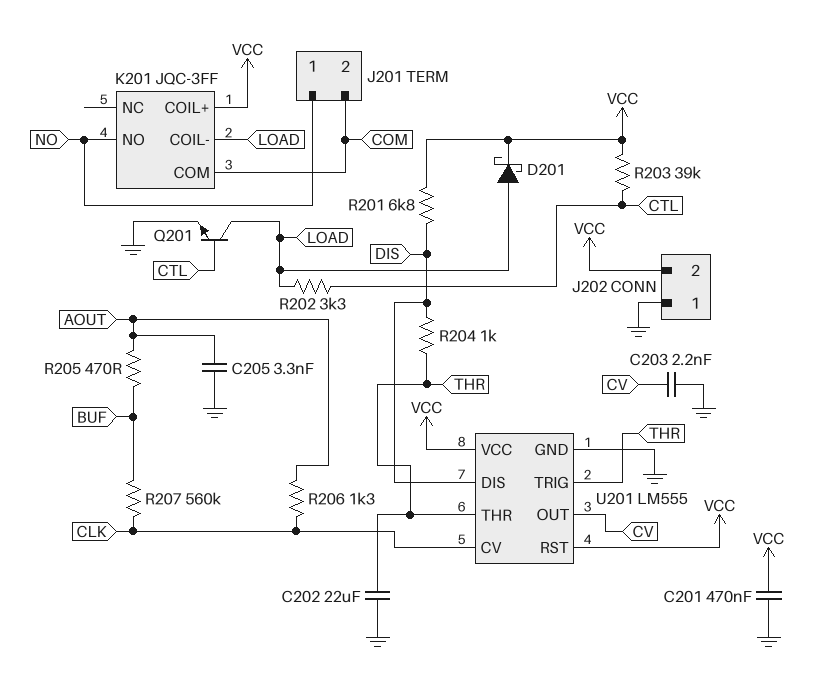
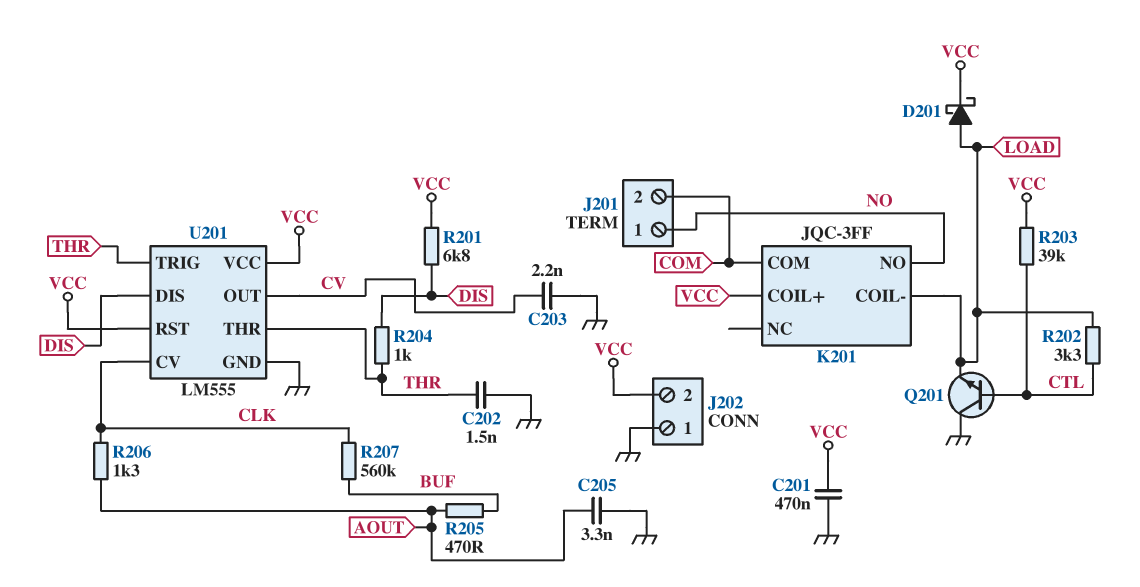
C202: 22uF (GND, THR) -> 1.5nF (GND, THR)
Q201: NPN (B CTL, C LOAD, E GND) -> NPN (B CTL, C GND, E LOAD)

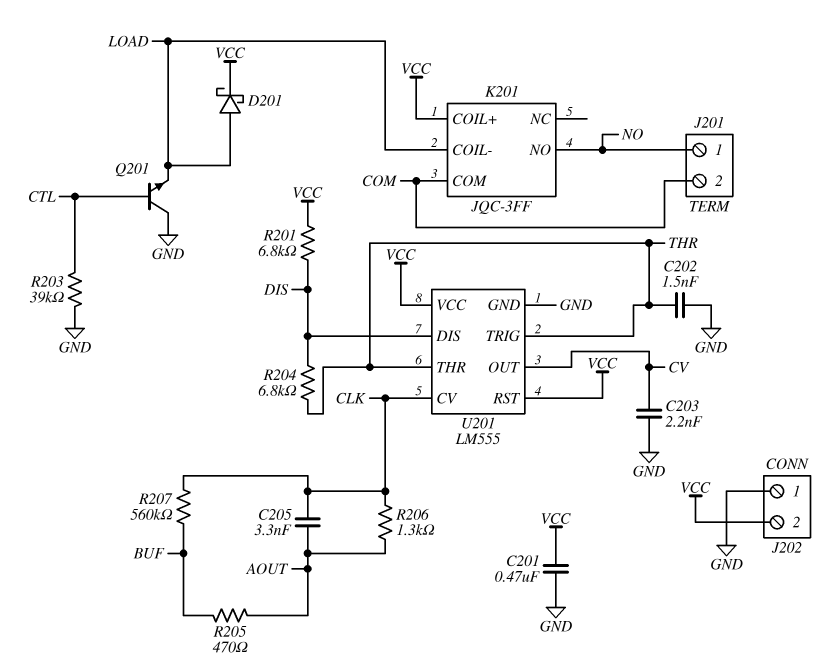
C205: 3.3nF (AOUT, GND) -> 3.3nF (AOUT, CLK)
R202: 3.3k (CTL, LOAD) -> none
R203: 39k (CTL, VCC) -> 39k (CTL, GND)
R204: 1k (DIS, THR) -> 6.8k (DIS, THR)

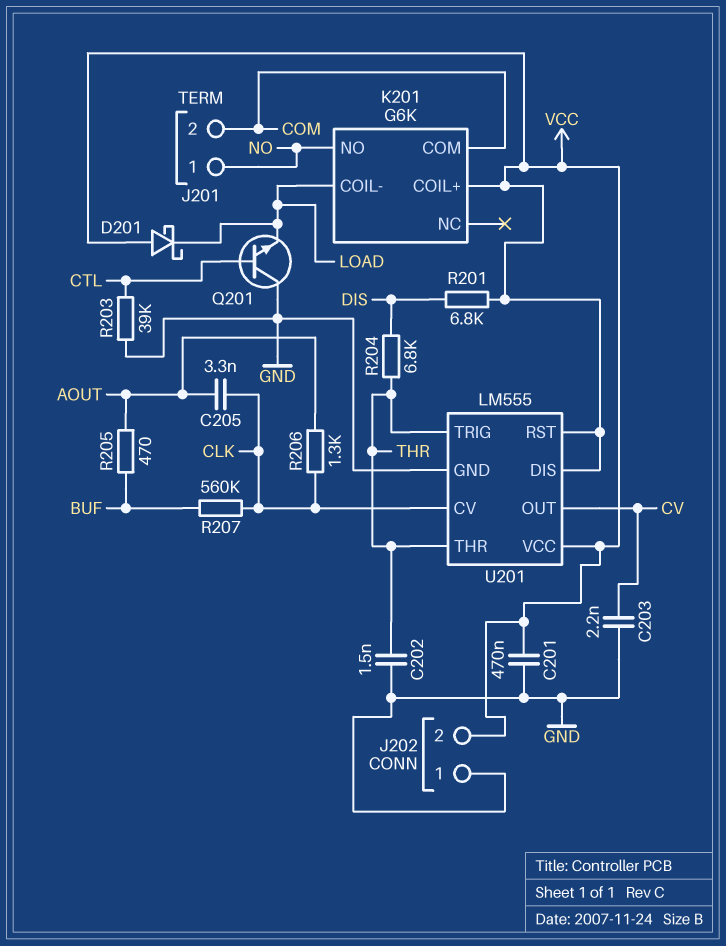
D201: schottky (A LOAD, K VCC) -> schottky (A VCC, K LOAD)
K201: JQC-3FF -> G6K
U201 pin DIS: DIS -> VCC

